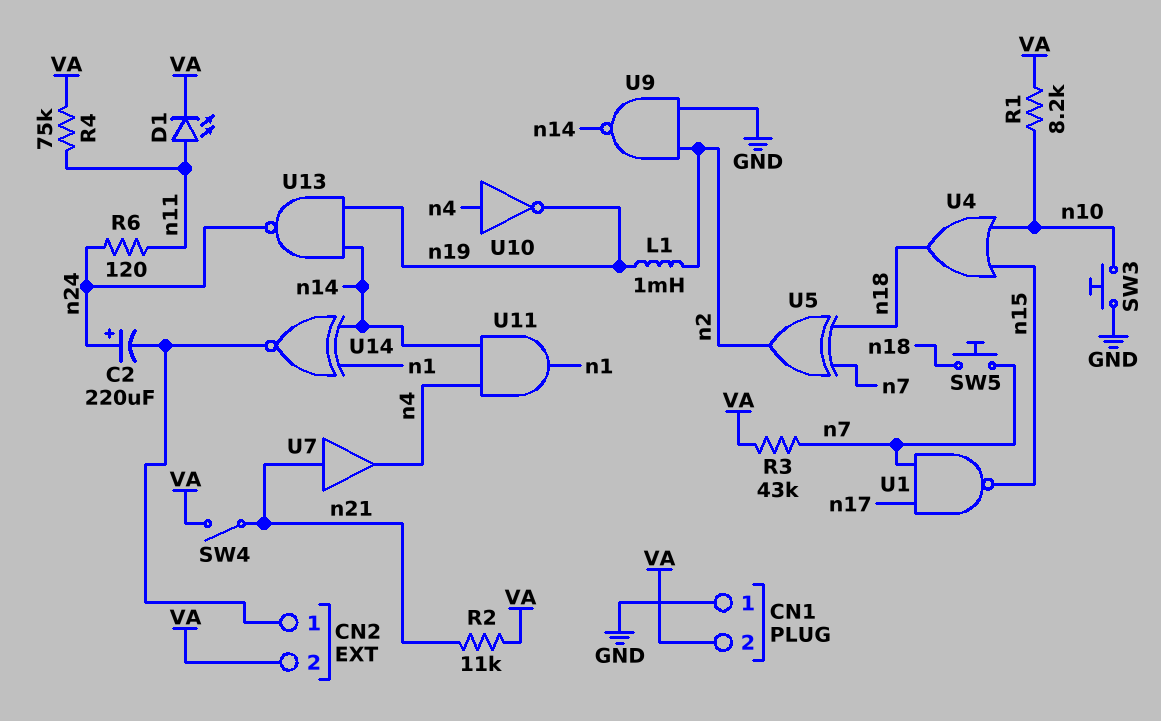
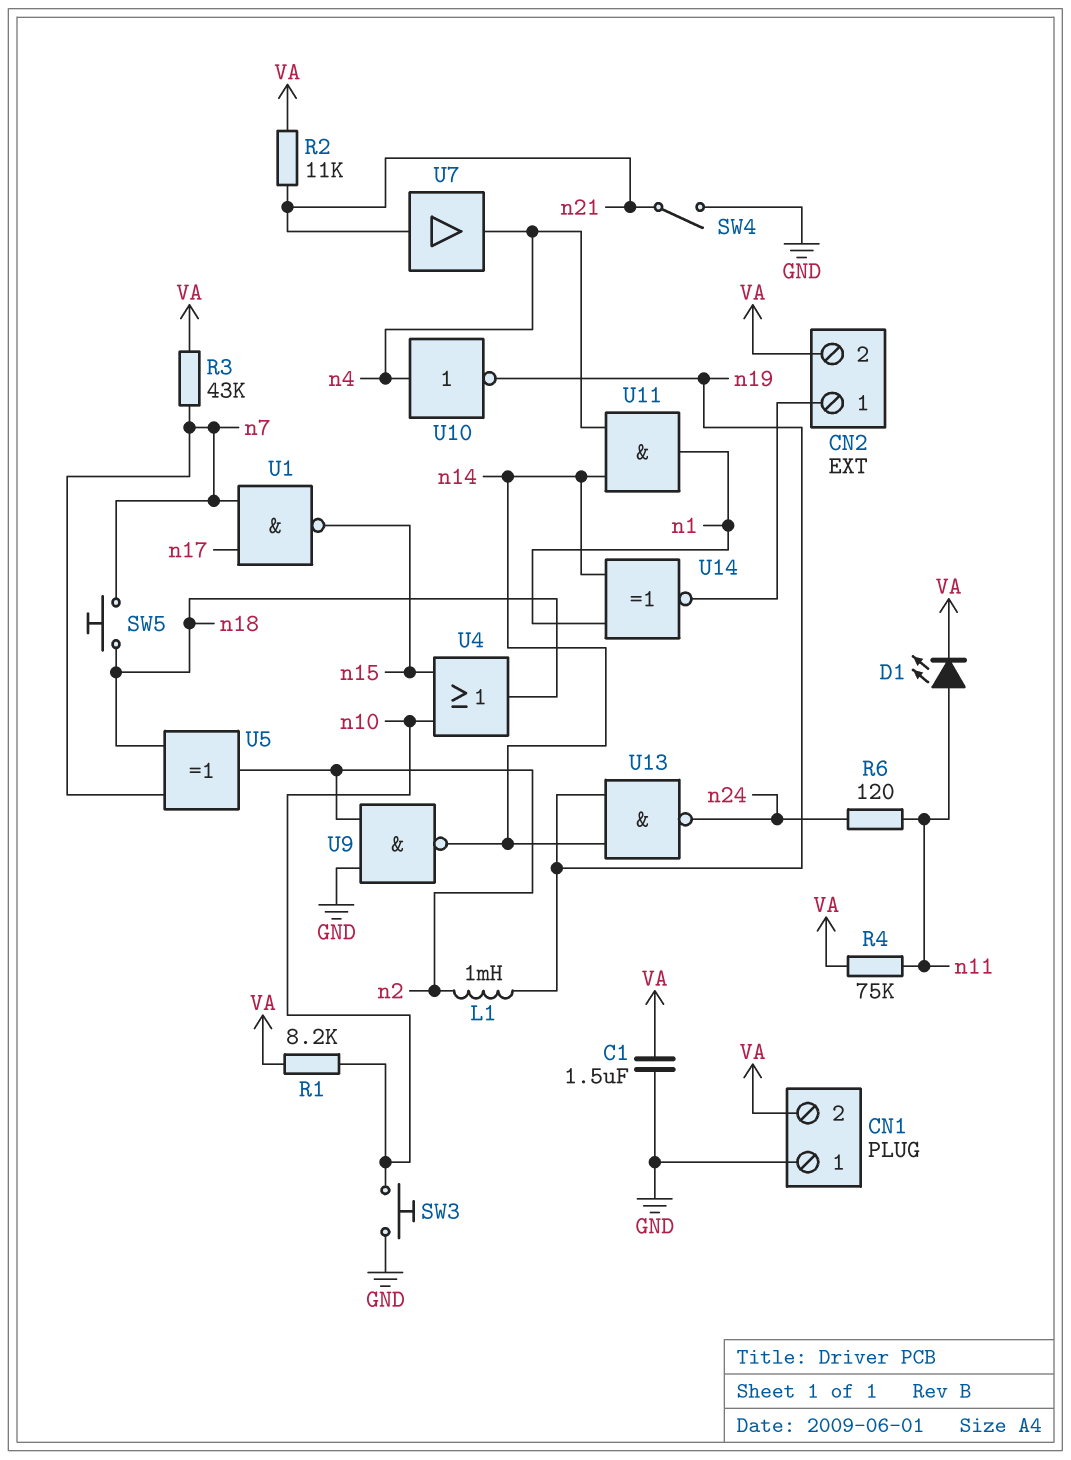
C1: none -> 1.5uF (GND, VA)
C2: 220uF (plus n24, minus CN2/1) -> none
SW4: switch (VA, n21) -> switch (GND, n21)

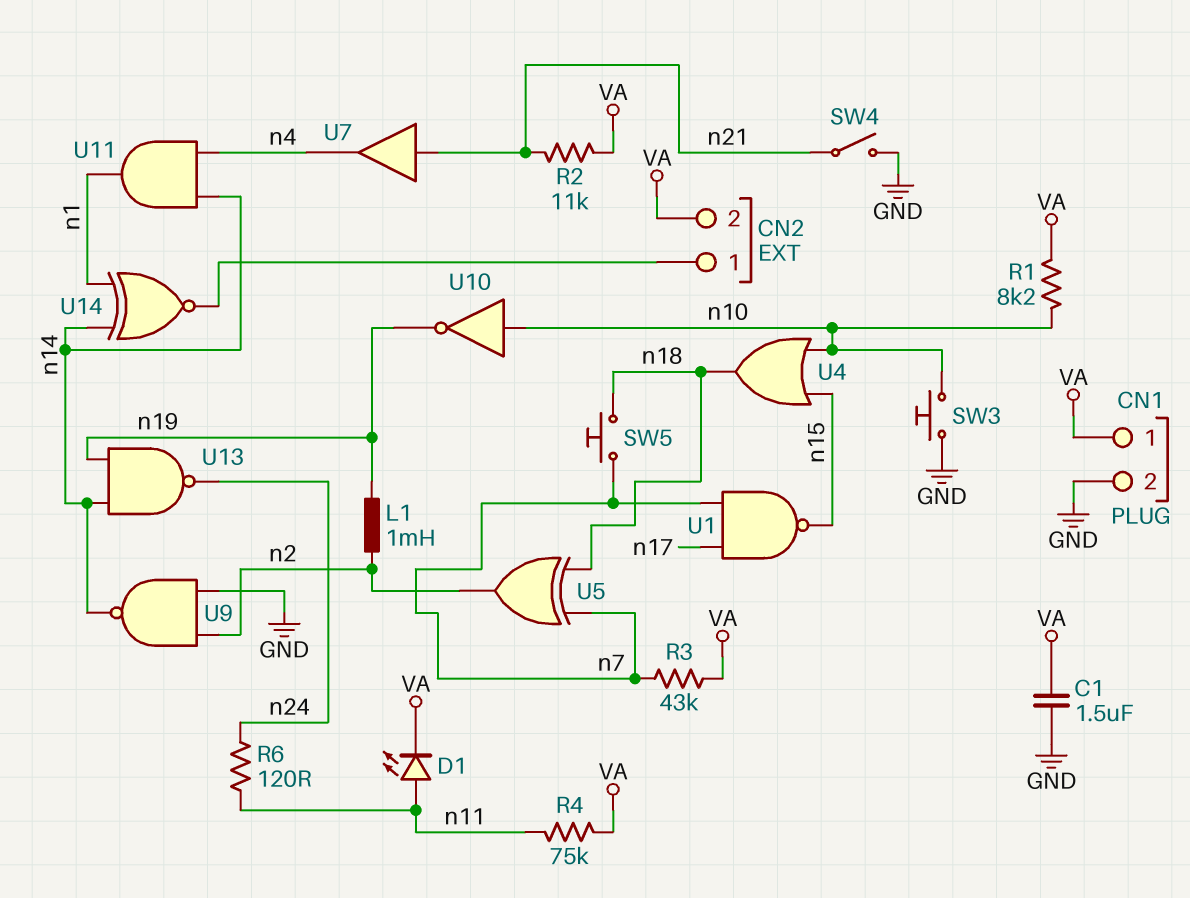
CN1 pin 1: GND -> VA
CN1 pin 2: VA -> GND
U10: NOT (in n4, out n19) -> NOT (in n10, out n19)

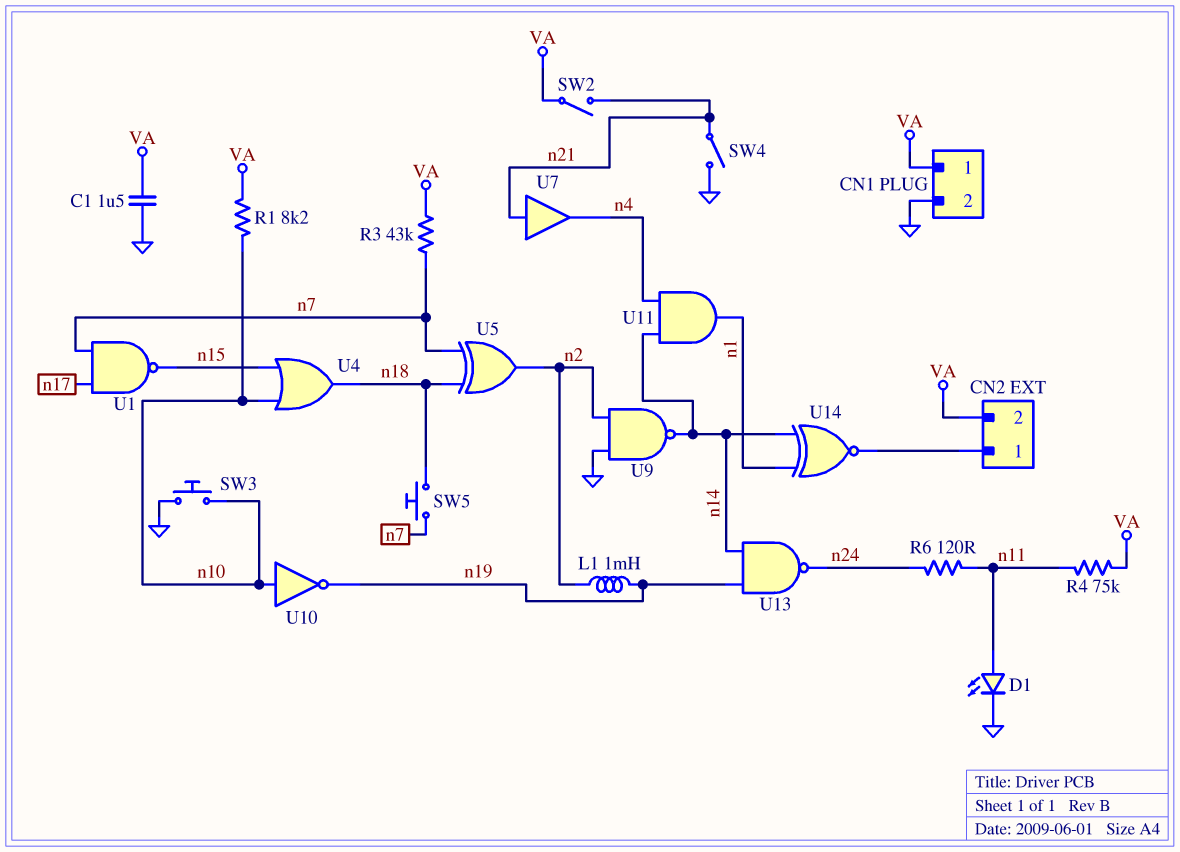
D1: LED (A n11, K VA) -> LED (A n11, K GND)
R2: 11k (VA, n21) -> none
SW2: none -> switch (VA, n21)

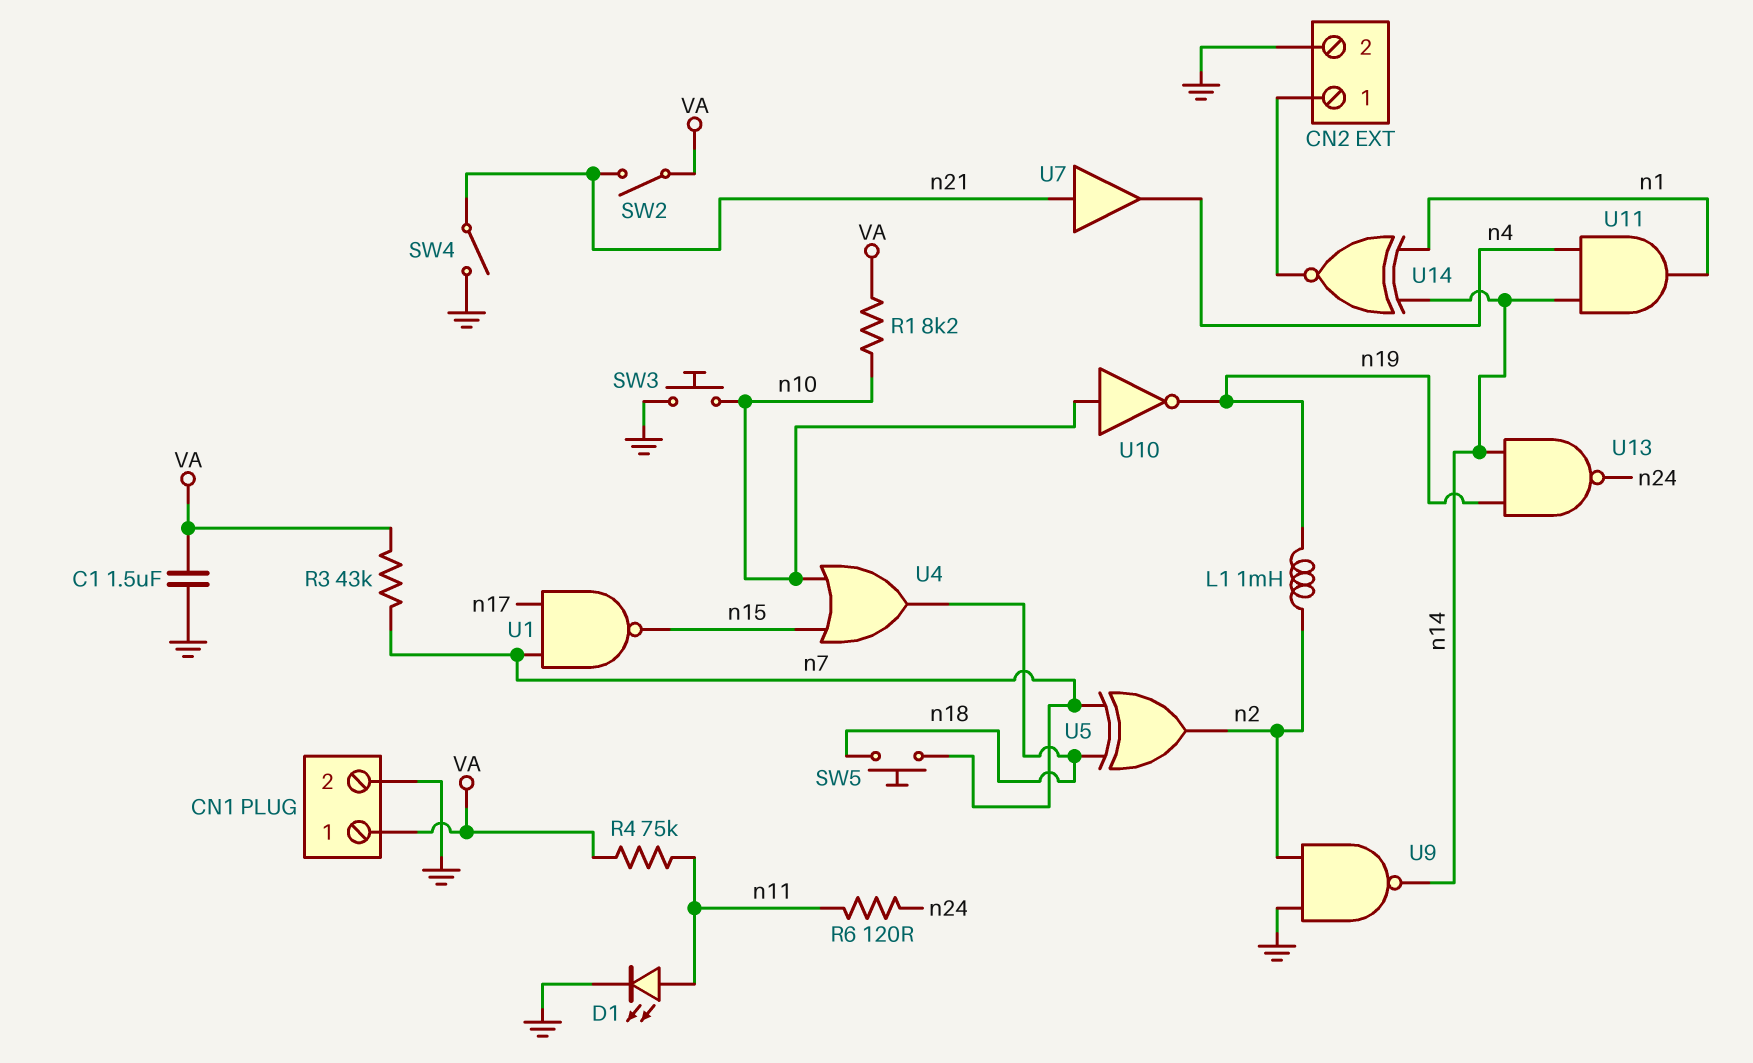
CN2 pin 2: VA -> GND

